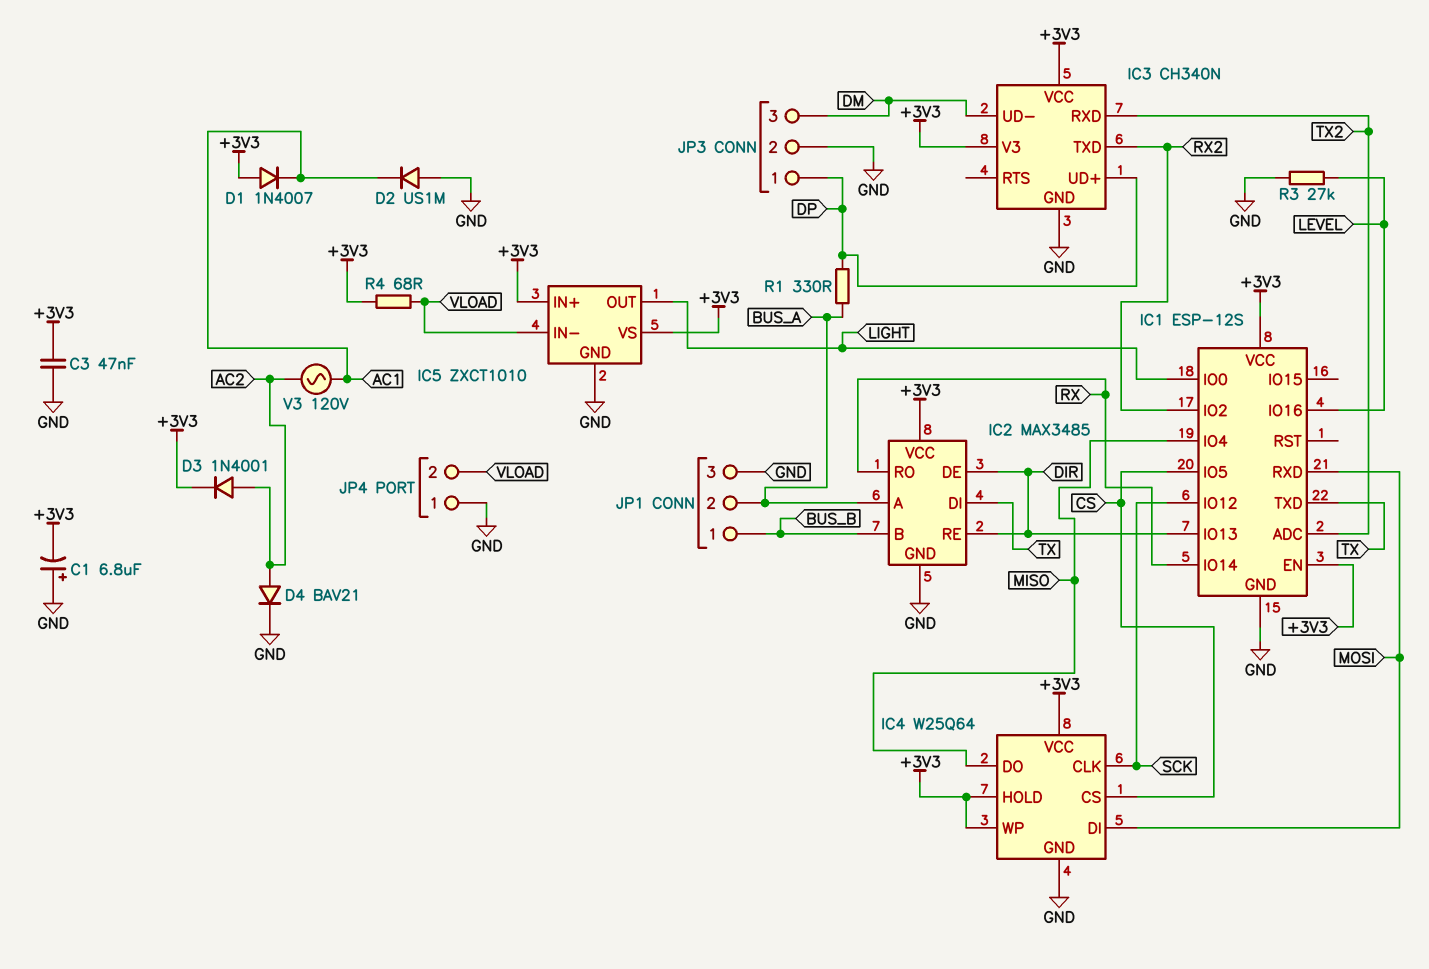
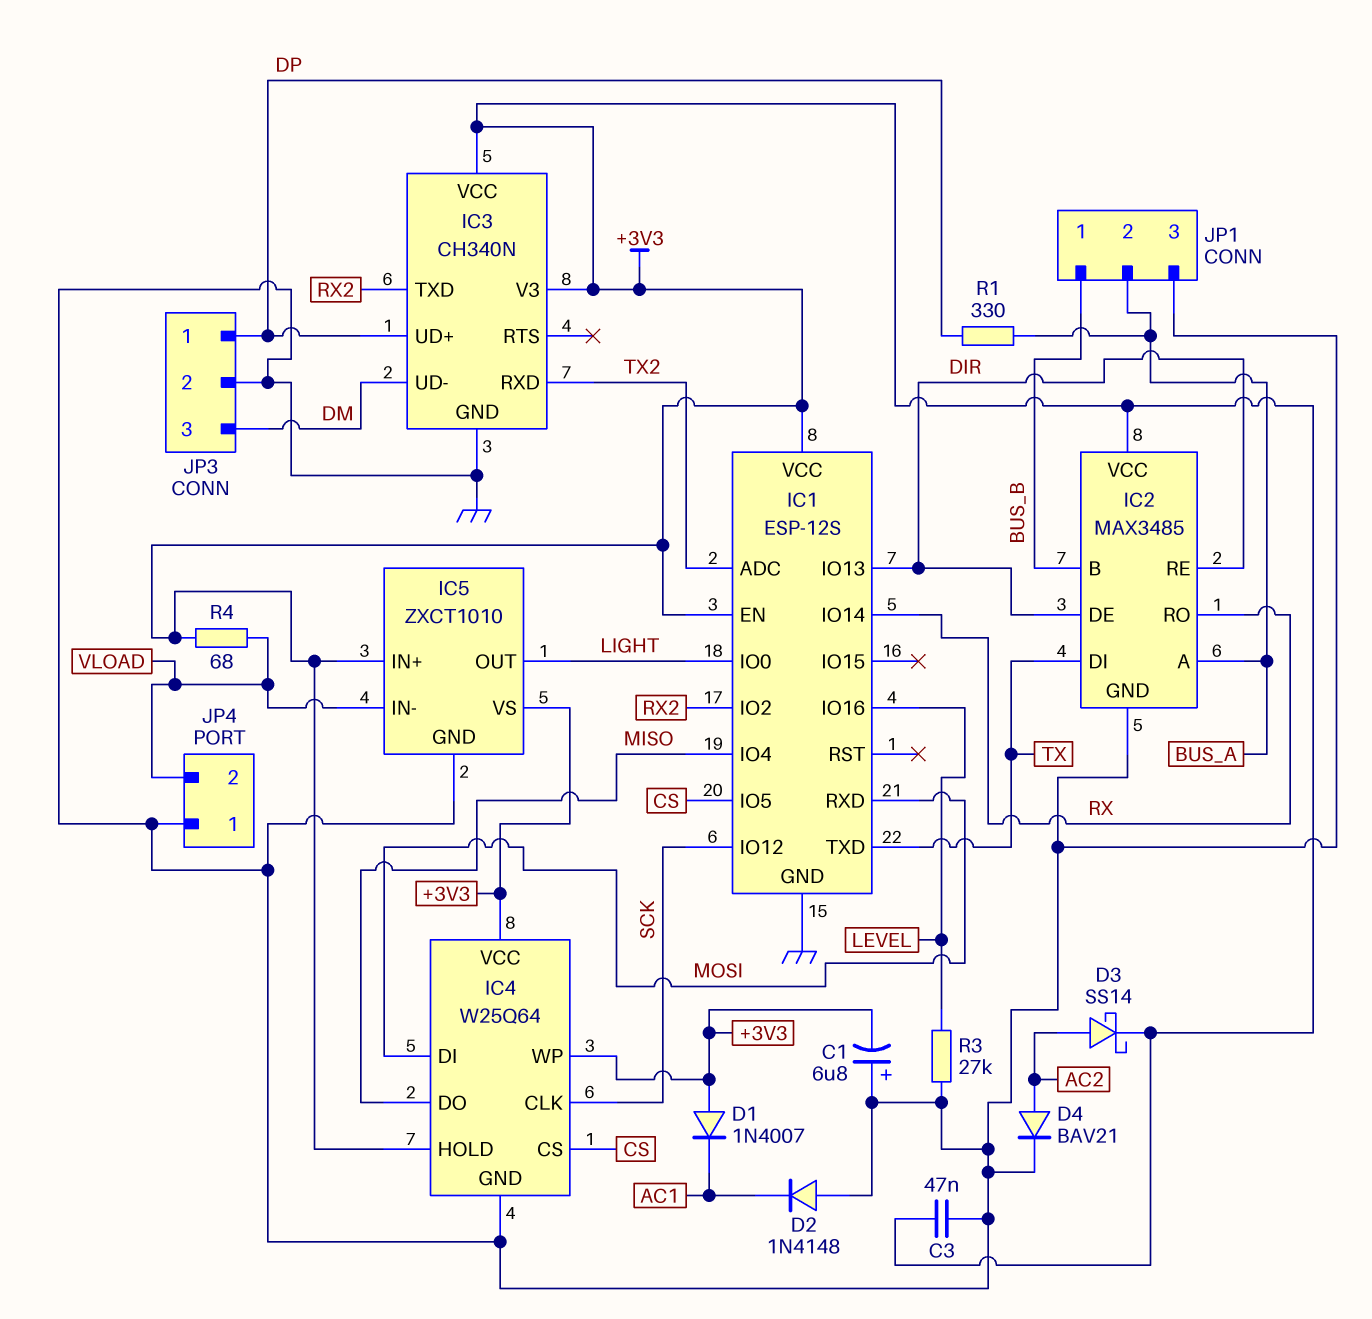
D2: diode US1M (A GND, K AC1) -> diode 1N4148 (A GND, K AC1)
D3: diode 1N4001 (A AC2, K +3V3) -> schottky SS14 (A AC2, K +3V3)
V3: AC 120V (AC1, AC2) -> none

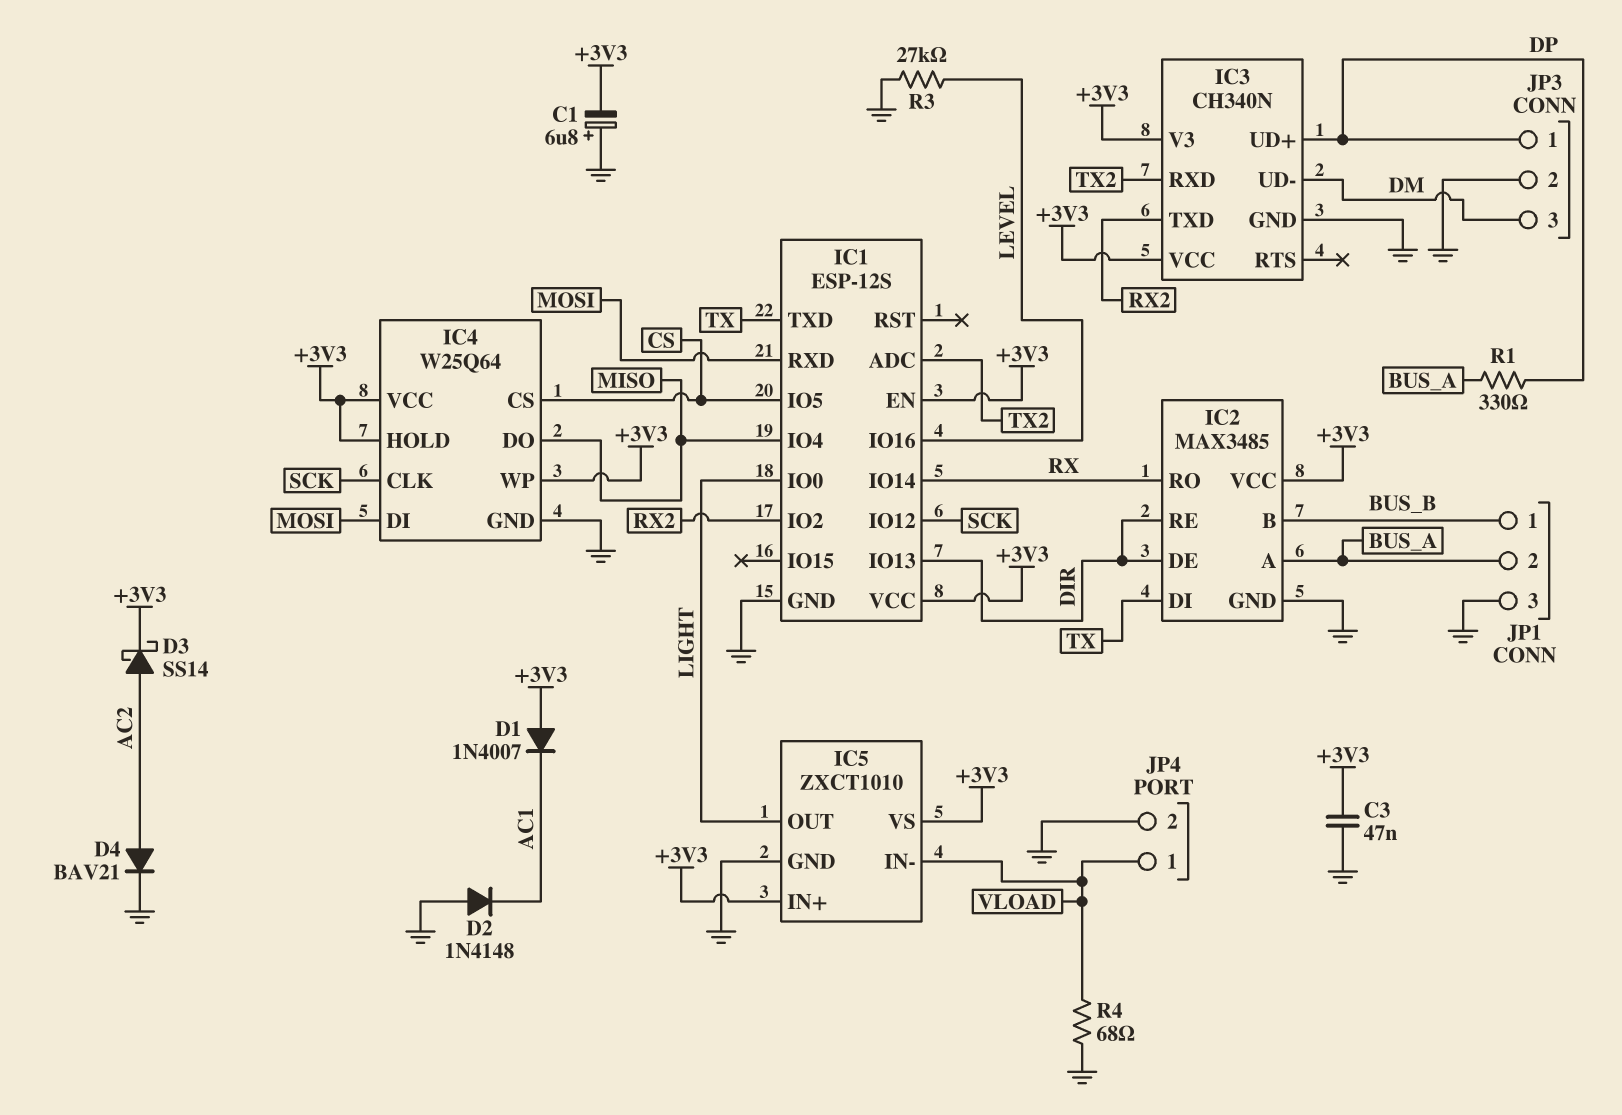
JP4 pin 1: GND -> VLOAD
JP4 pin 2: VLOAD -> GND
R4: 68 (+3V3, VLOAD) -> 68 (GND, VLOAD)

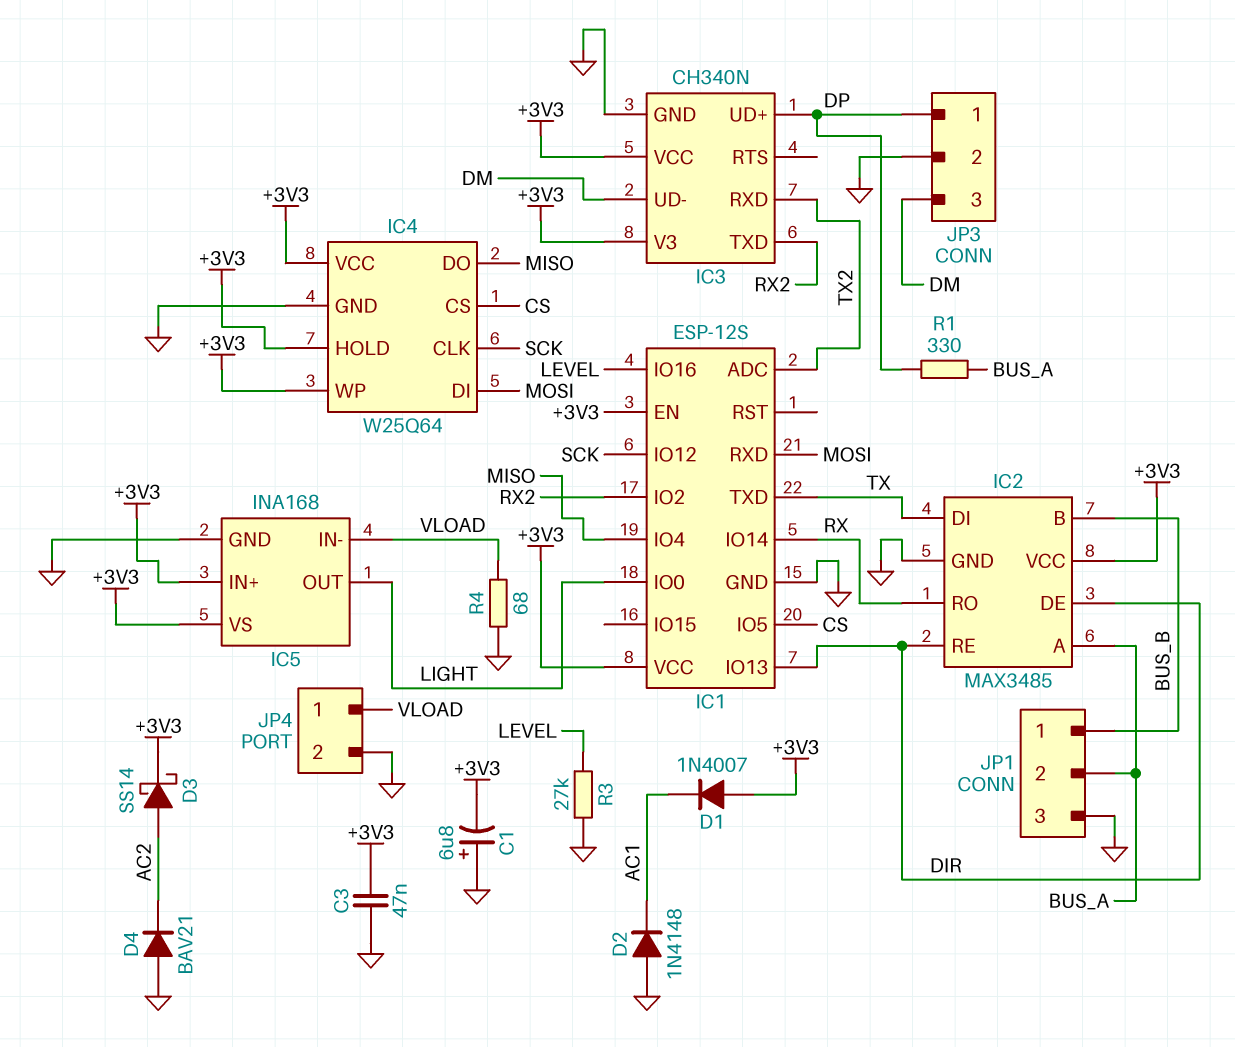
D4: diode BAV21 (A AC2, K GND) -> diode BAV21 (A GND, K AC2)
IC5: ZXCT1010 -> INA168

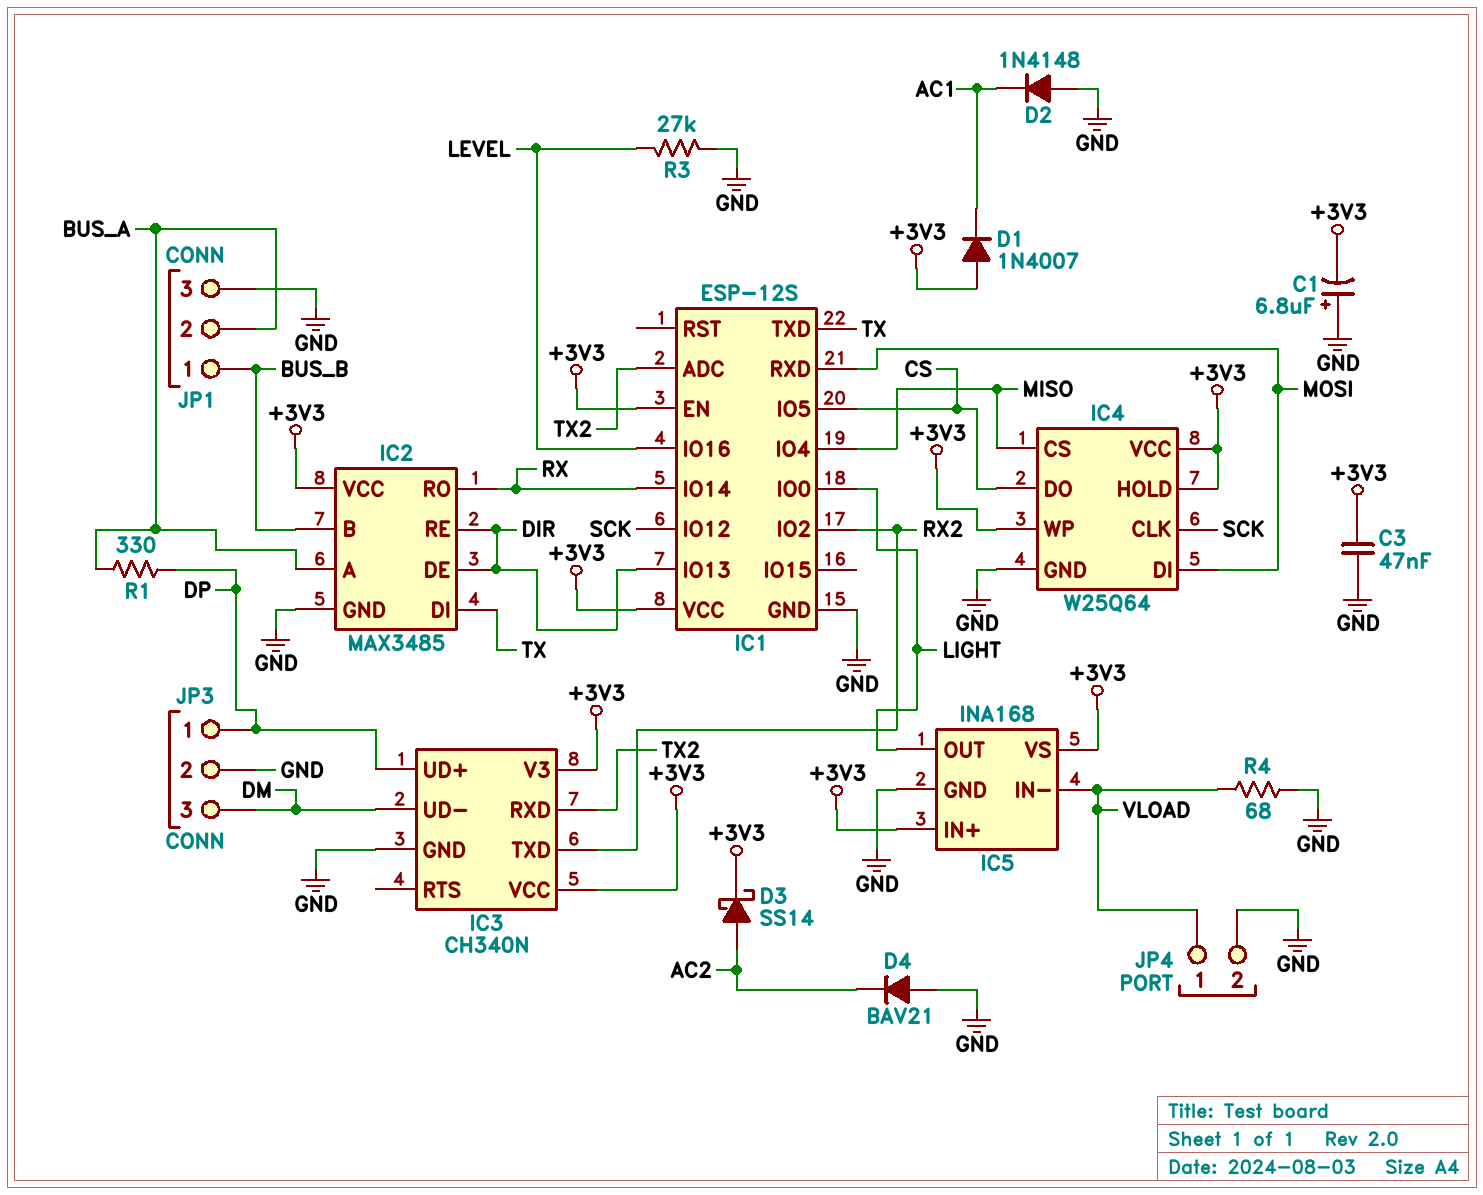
IC4 pin CS: CS -> MISO
IC4 pin DO: MISO -> CS

